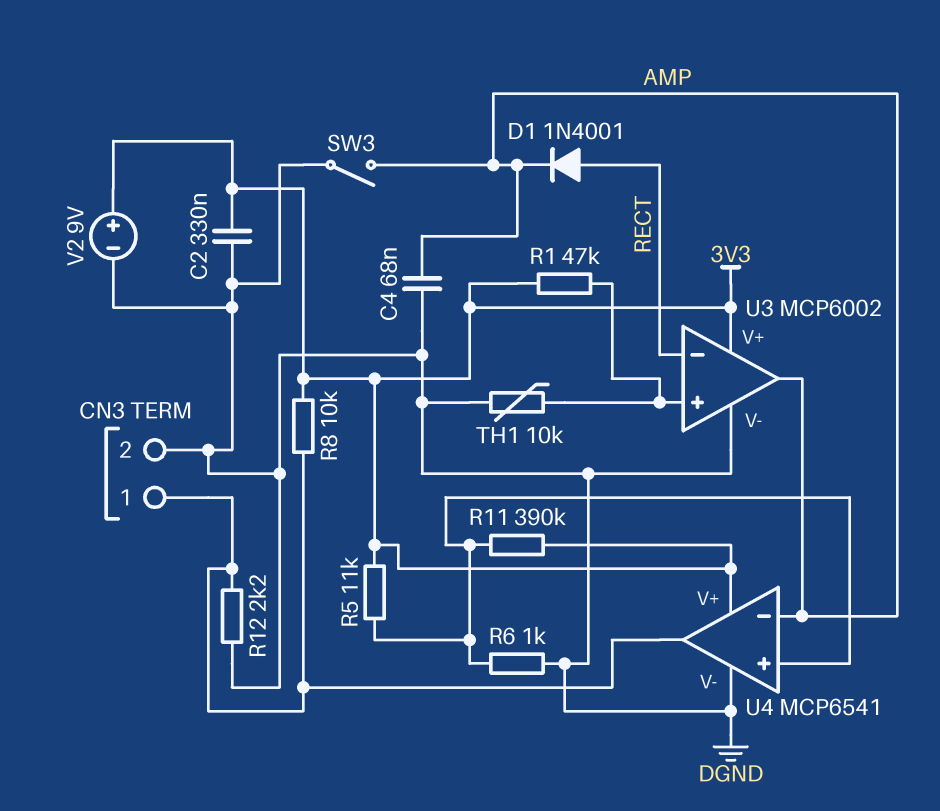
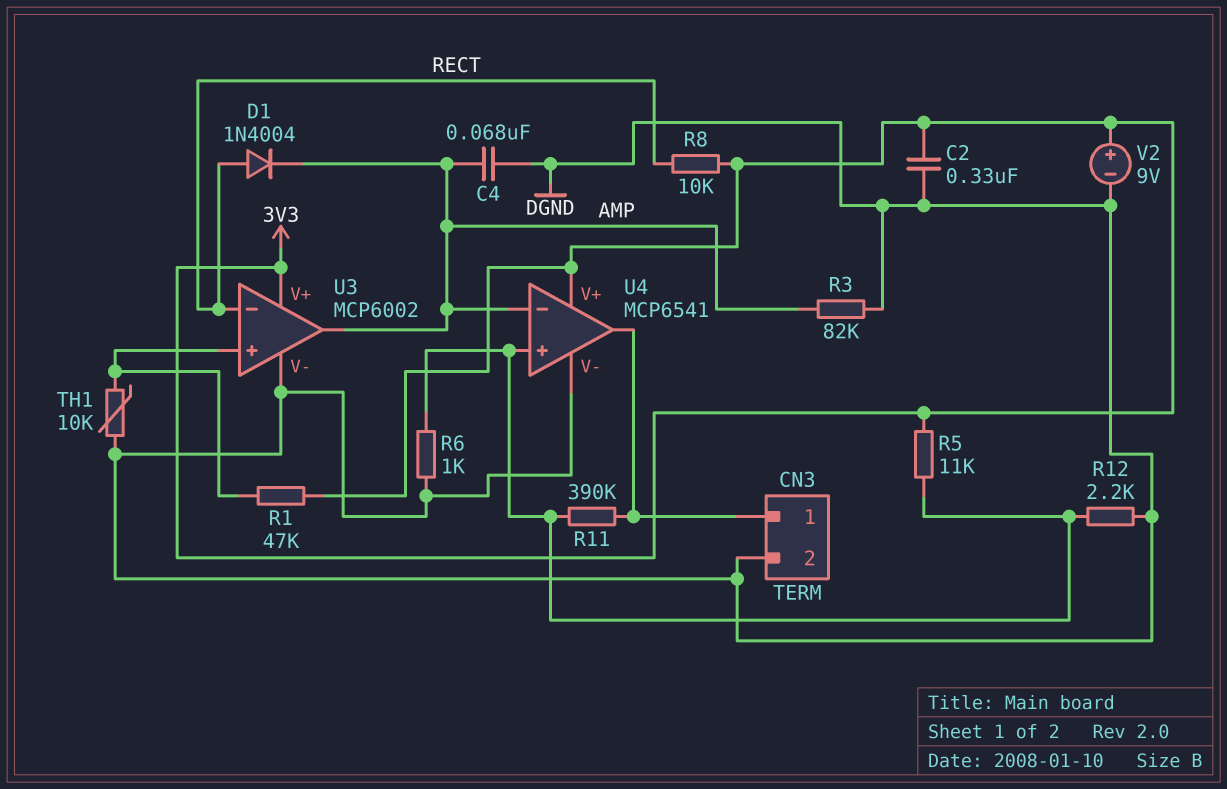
D1: diode 1N4001 (A RECT, K AMP) -> diode 1N4004 (A RECT, K AMP)
R3: none -> 82k (AMP, DGND)
R8: 10k (3V3, CN3/1) -> 10k (3V3, RECT)
R11: 390k (3V3, U4/in+) -> 390k (CN3/1, U4/in+)
R12: 2.2k (CN3/1, DGND) -> 2.2k (DGND, U4/in+)
SW3: switch (AMP, DGND) -> none

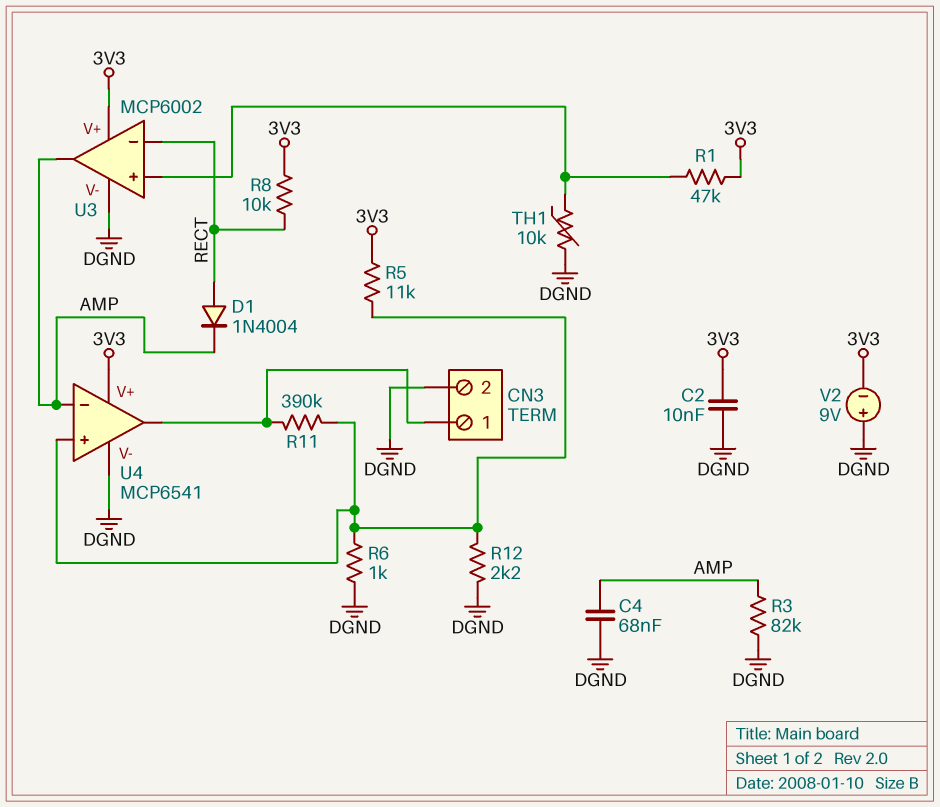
C2: 330nF (3V3, DGND) -> 10nF (3V3, DGND)
V2: 9V (plus 3V3, minus DGND) -> 9V (plus DGND, minus 3V3)

